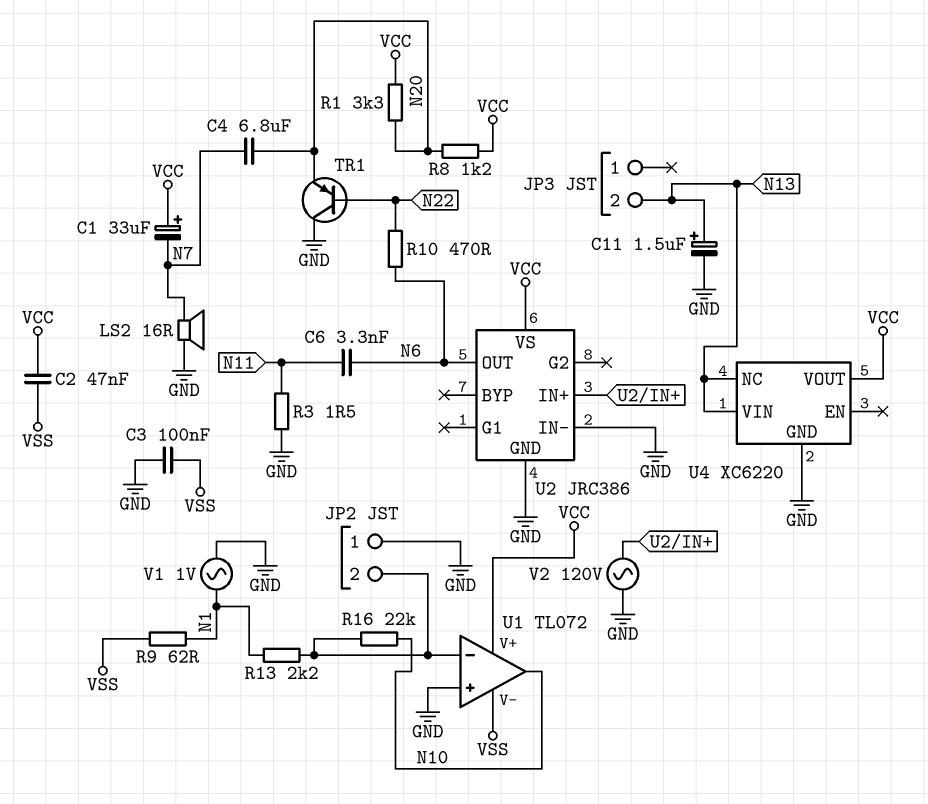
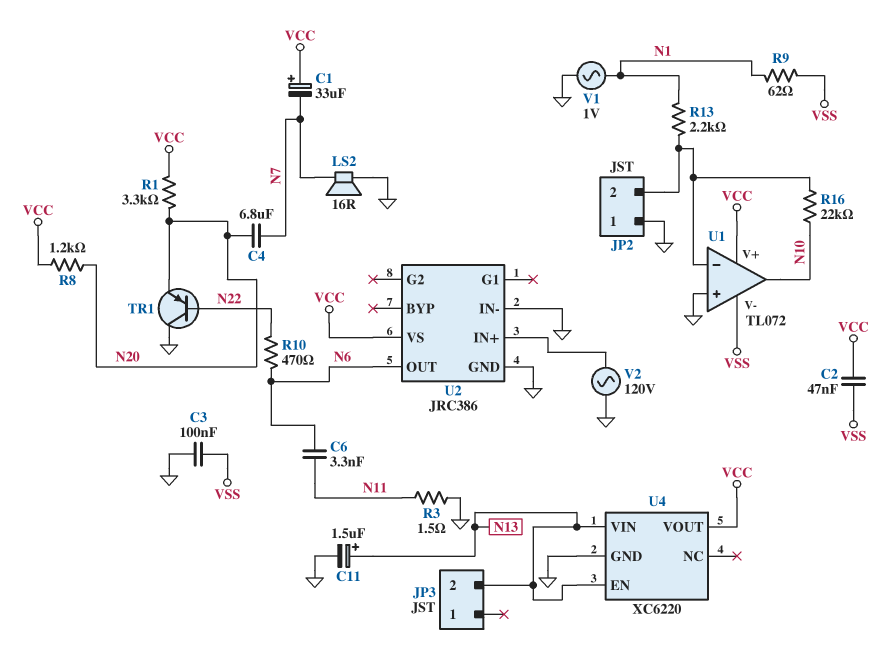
U4 pin EN: none -> N13
U4 pin NC: N13 -> none

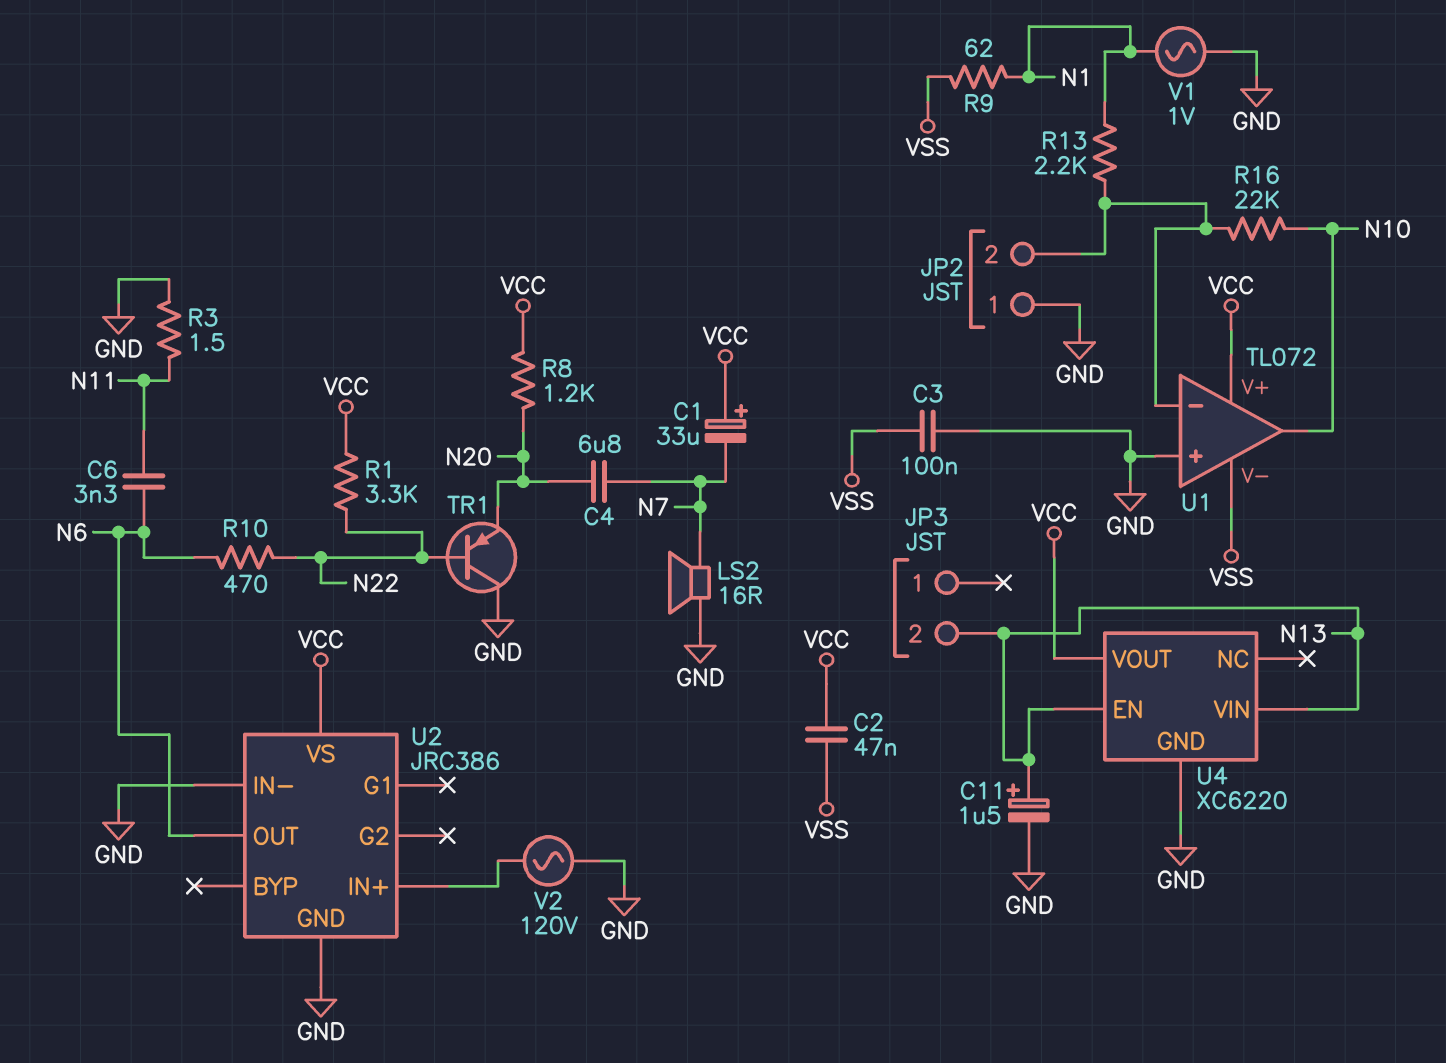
R1: 3.3k (N20, VCC) -> 3.3k (N22, VCC)

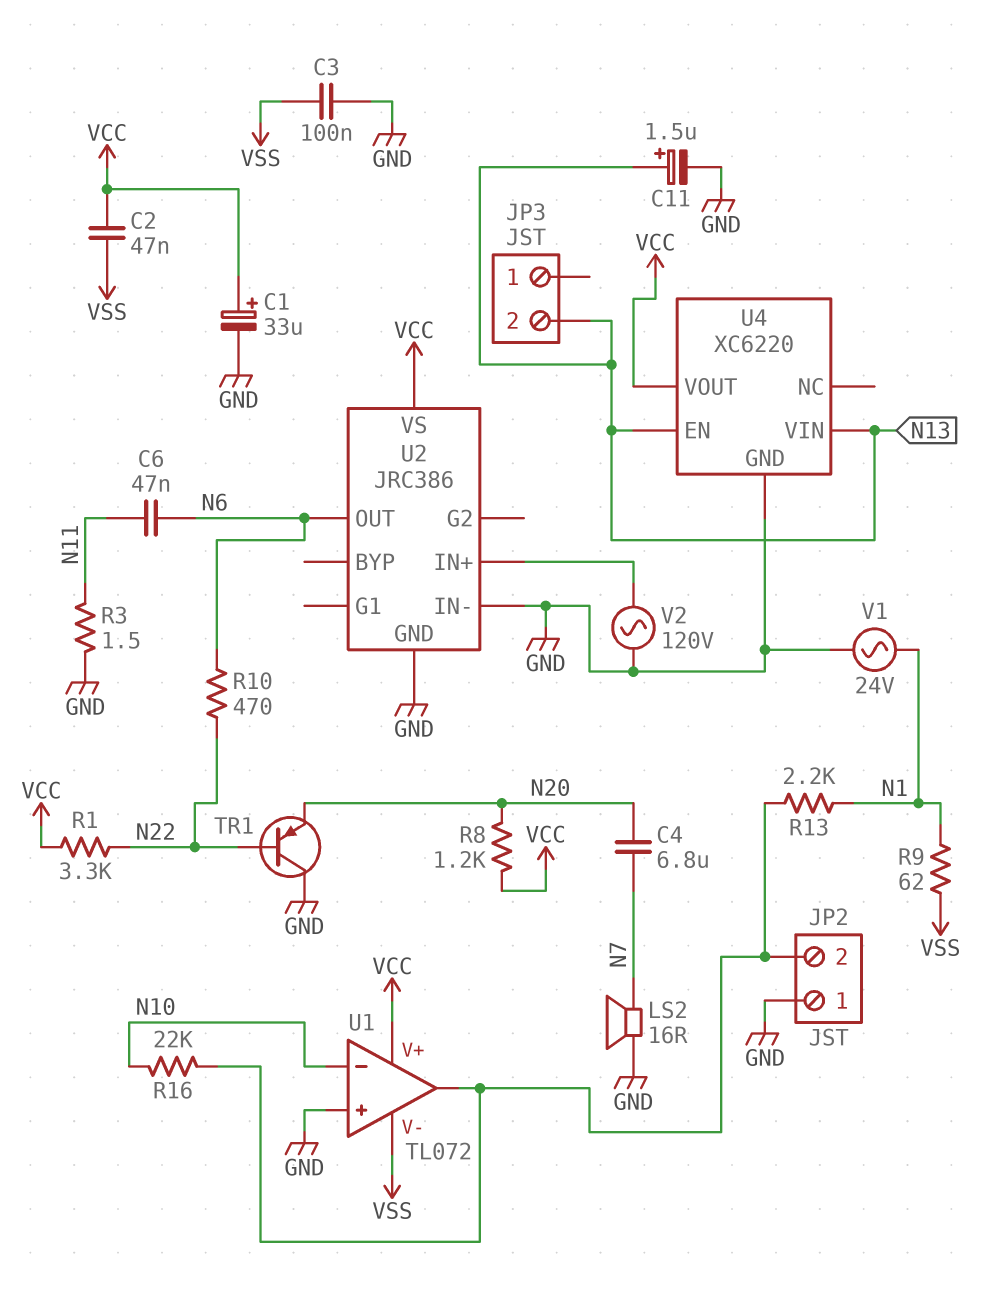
C1: 33uF (plus VCC, minus N7) -> 33uF (plus VCC, minus GND)
C6: 3.3nF (N6, N11) -> 47nF (N6, N11)
U1 pin in-: JP2/2 -> N10
U1 pin out: N10 -> JP2/2
V1: AC 1V (GND, N1) -> AC 24V (GND, N1)

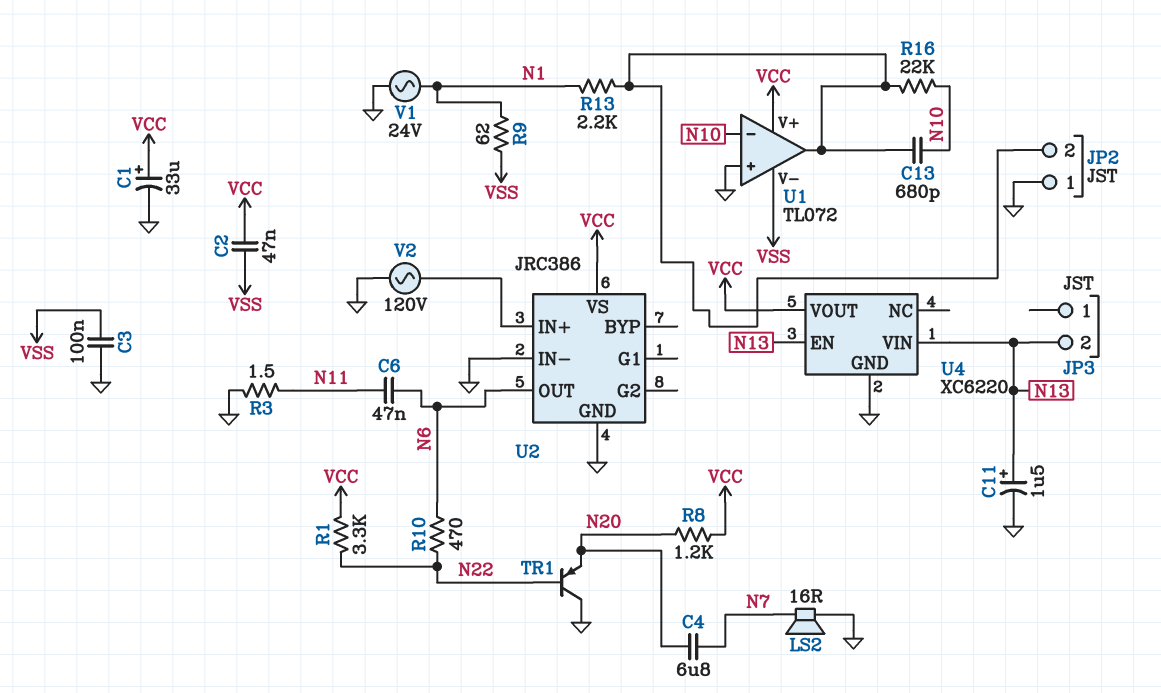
C13: none -> 680pF (JP2/2, N10)

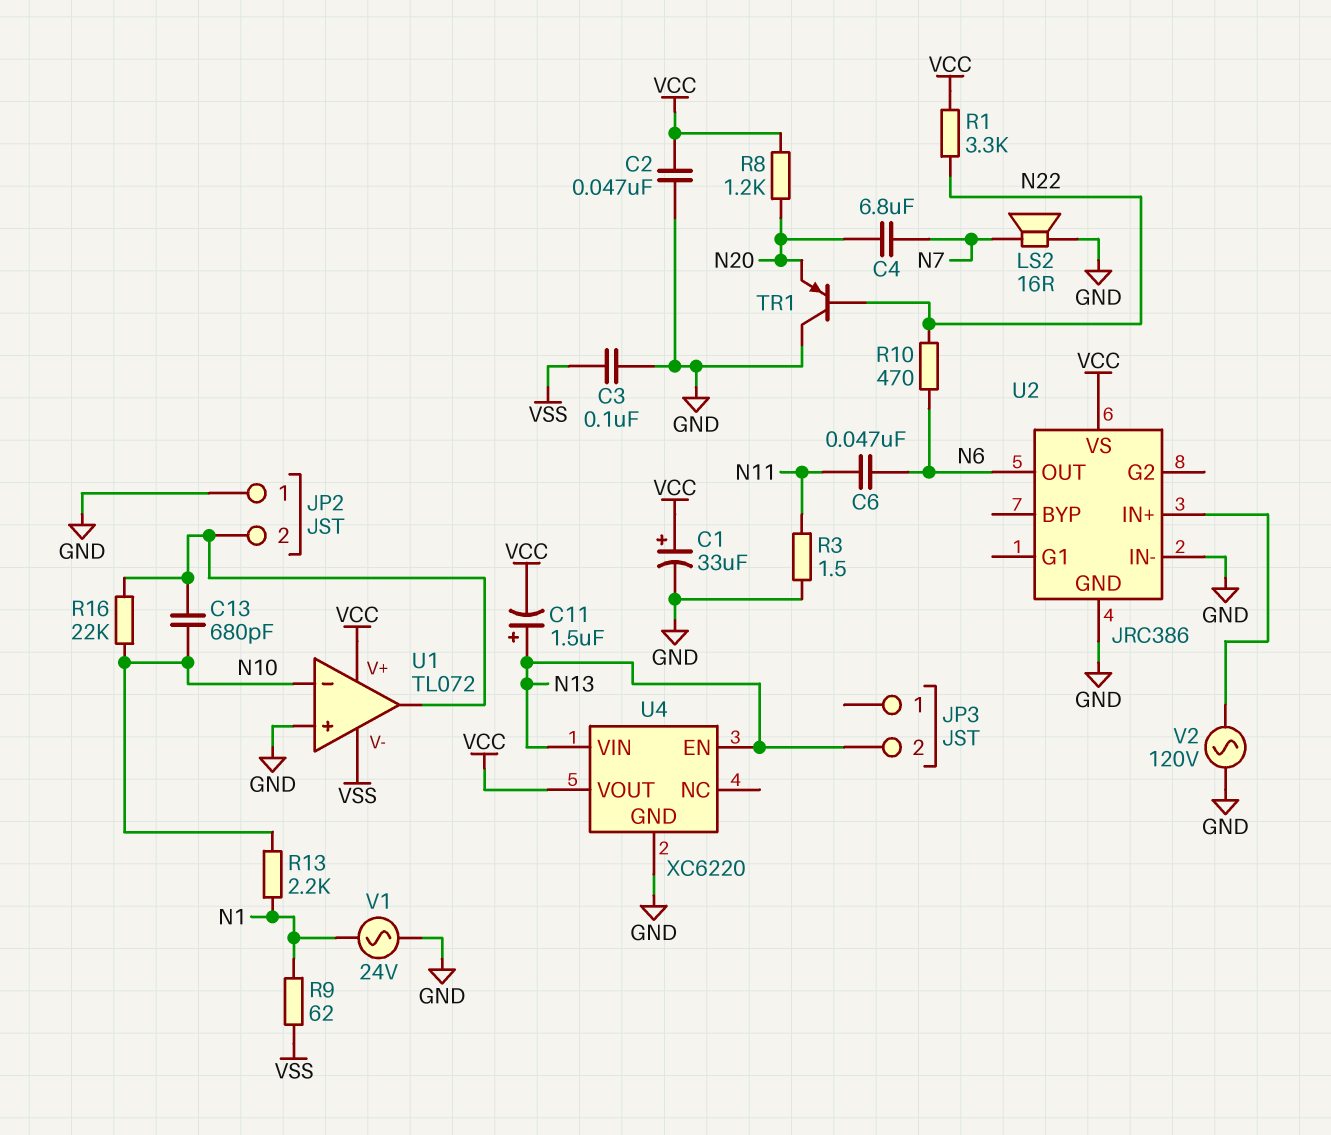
C2: 47nF (VCC, VSS) -> 47nF (GND, VCC)
C11: 1.5uF (plus N13, minus GND) -> 1.5uF (plus N13, minus VCC)
R13: 2.2k (JP2/2, N1) -> 2.2k (N1, N10)

